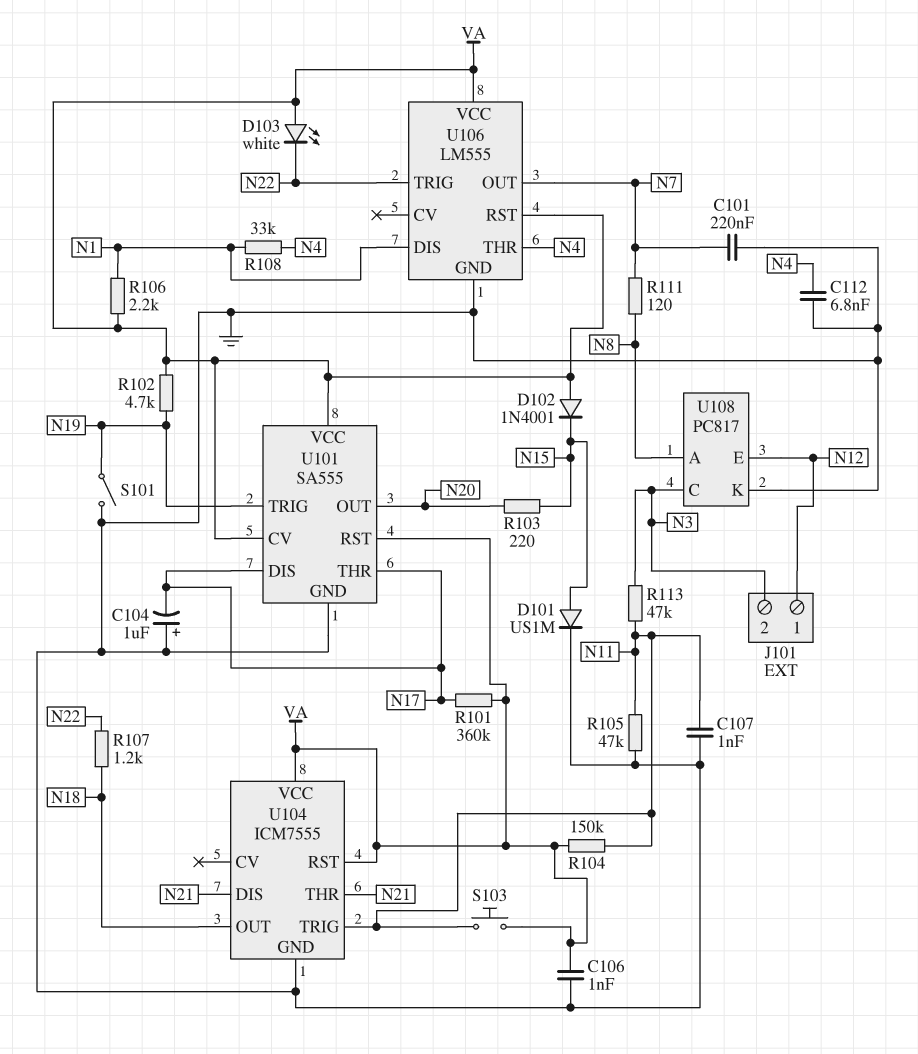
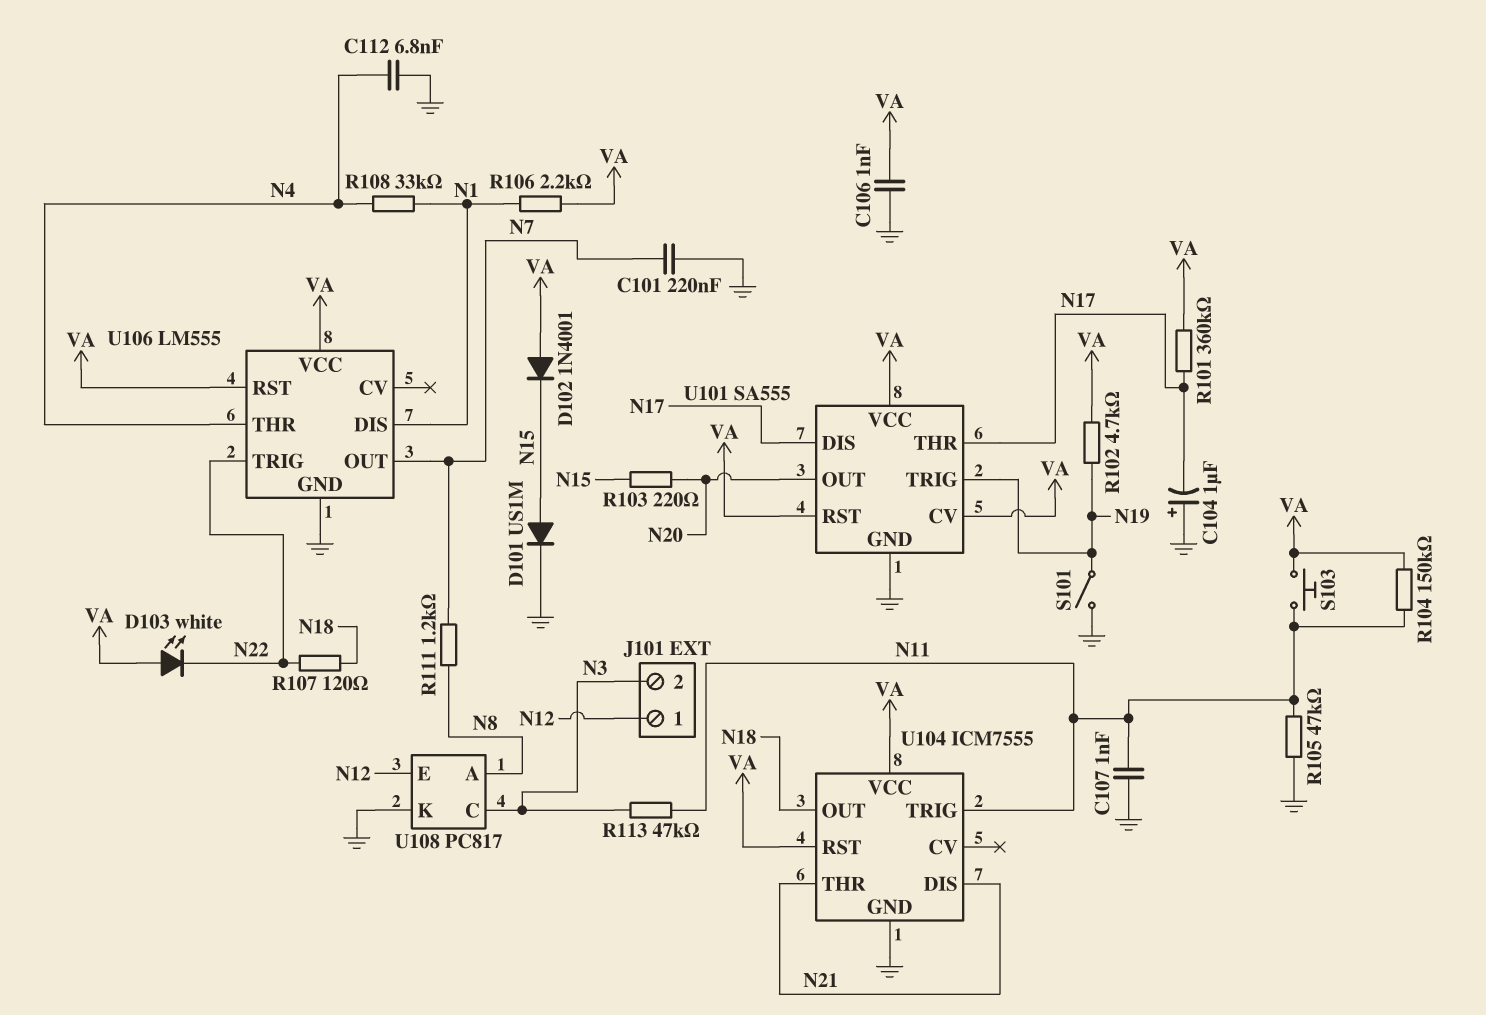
R107: 1.2k (N18, N22) -> 120 (N18, N22)
R111: 120 (N7, N8) -> 1.2k (N7, N8)

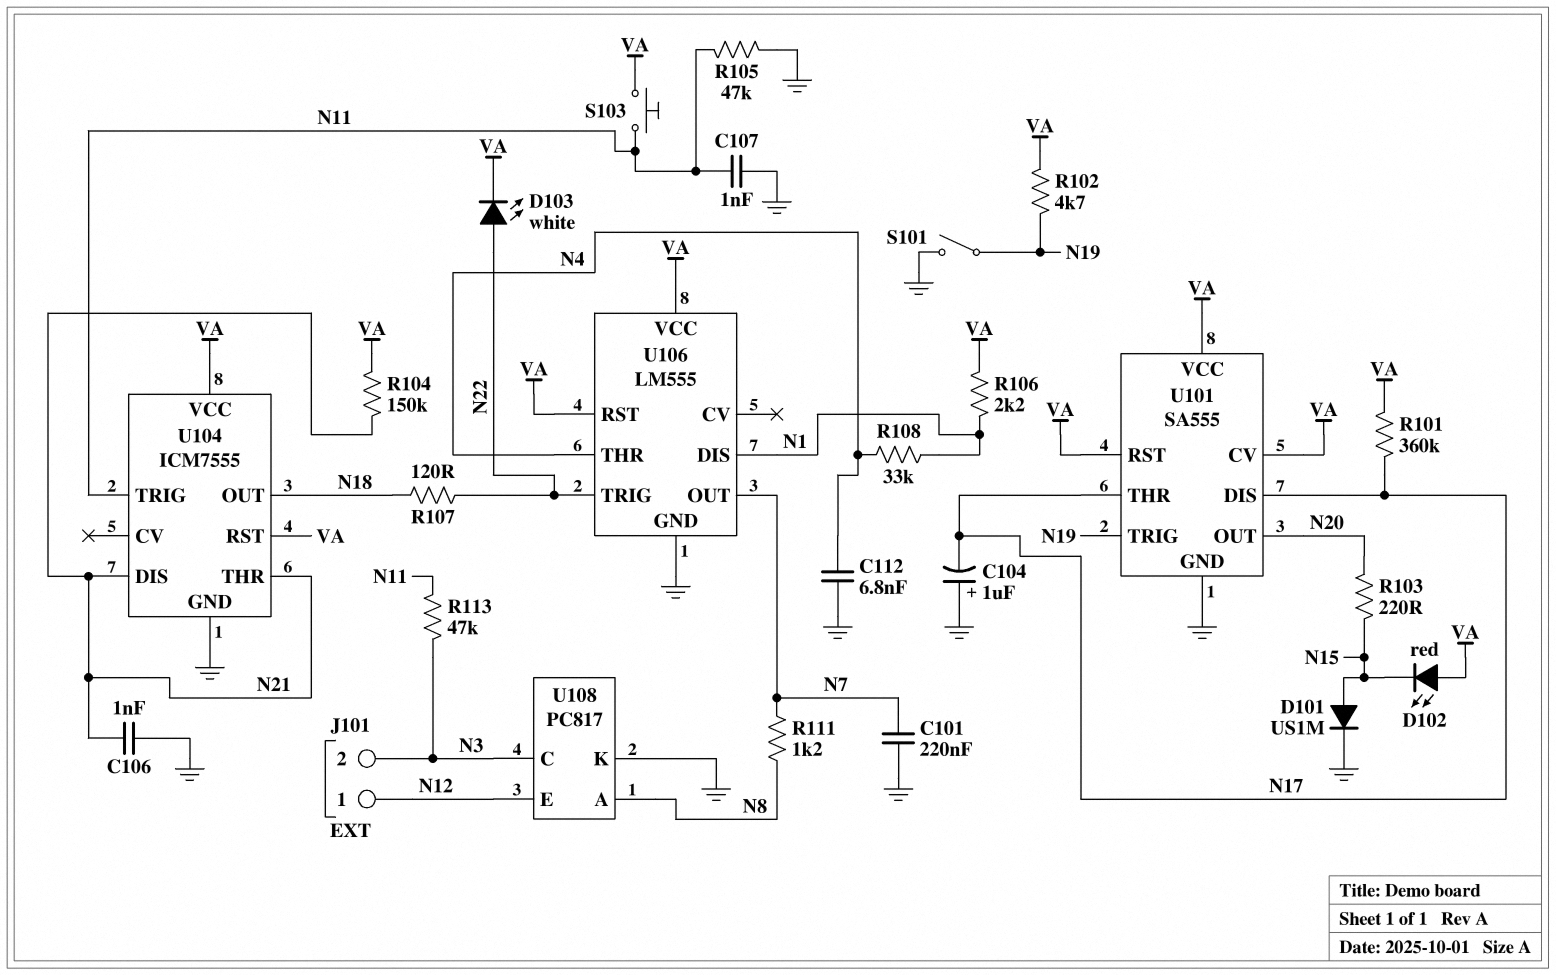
C106: 1nF (GND, VA) -> 1nF (GND, N21)
D102: diode 1N4001 (A VA, K N15) -> LED red (A VA, K N15)
D103: LED white (A VA, K N22) -> LED white (A N22, K VA)
R104: 150k (N11, VA) -> 150k (N21, VA)

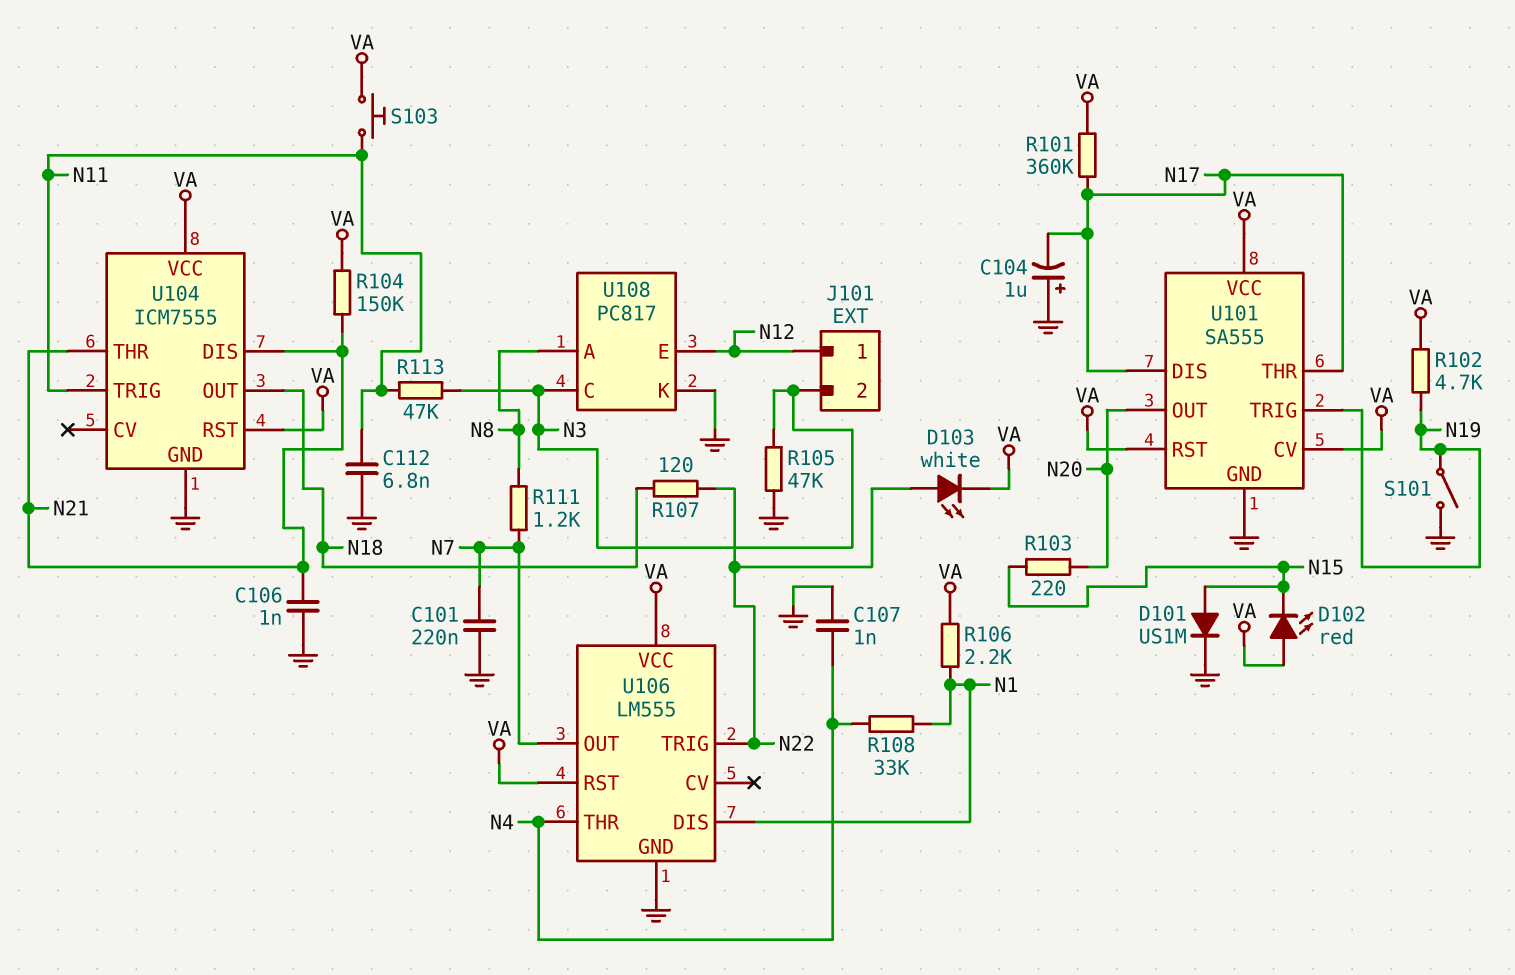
C107: 1nF (GND, N11) -> 1nF (GND, N4)
C112: 6.8nF (GND, N4) -> 6.8nF (GND, N11)
R105: 47k (GND, N11) -> 47k (GND, N3)

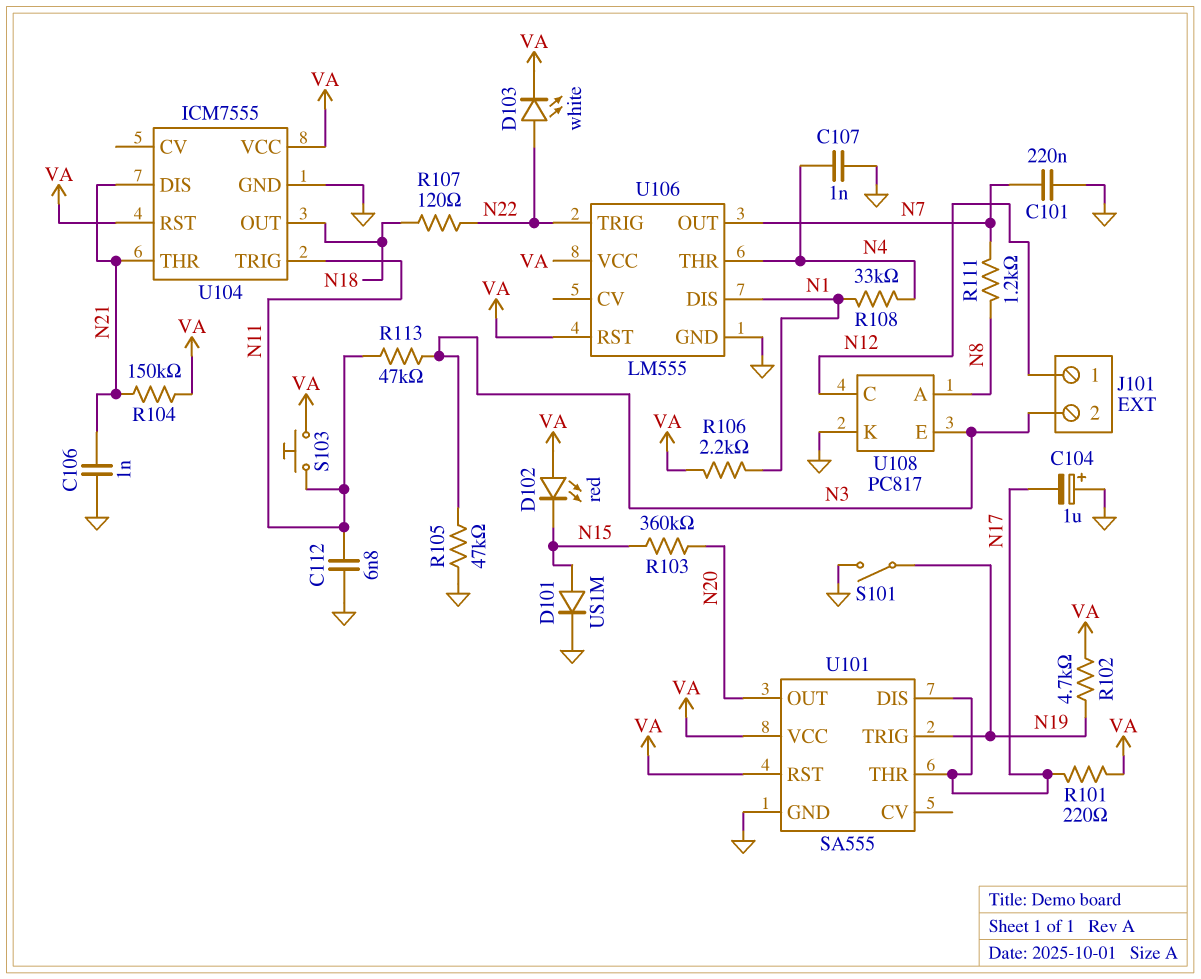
R101: 360k (N17, VA) -> 220 (N17, VA)
R103: 220 (N15, N20) -> 360k (N15, N20)
U101 pin CV: VA -> none
U108 pin C: N3 -> N12
U108 pin E: N12 -> N3

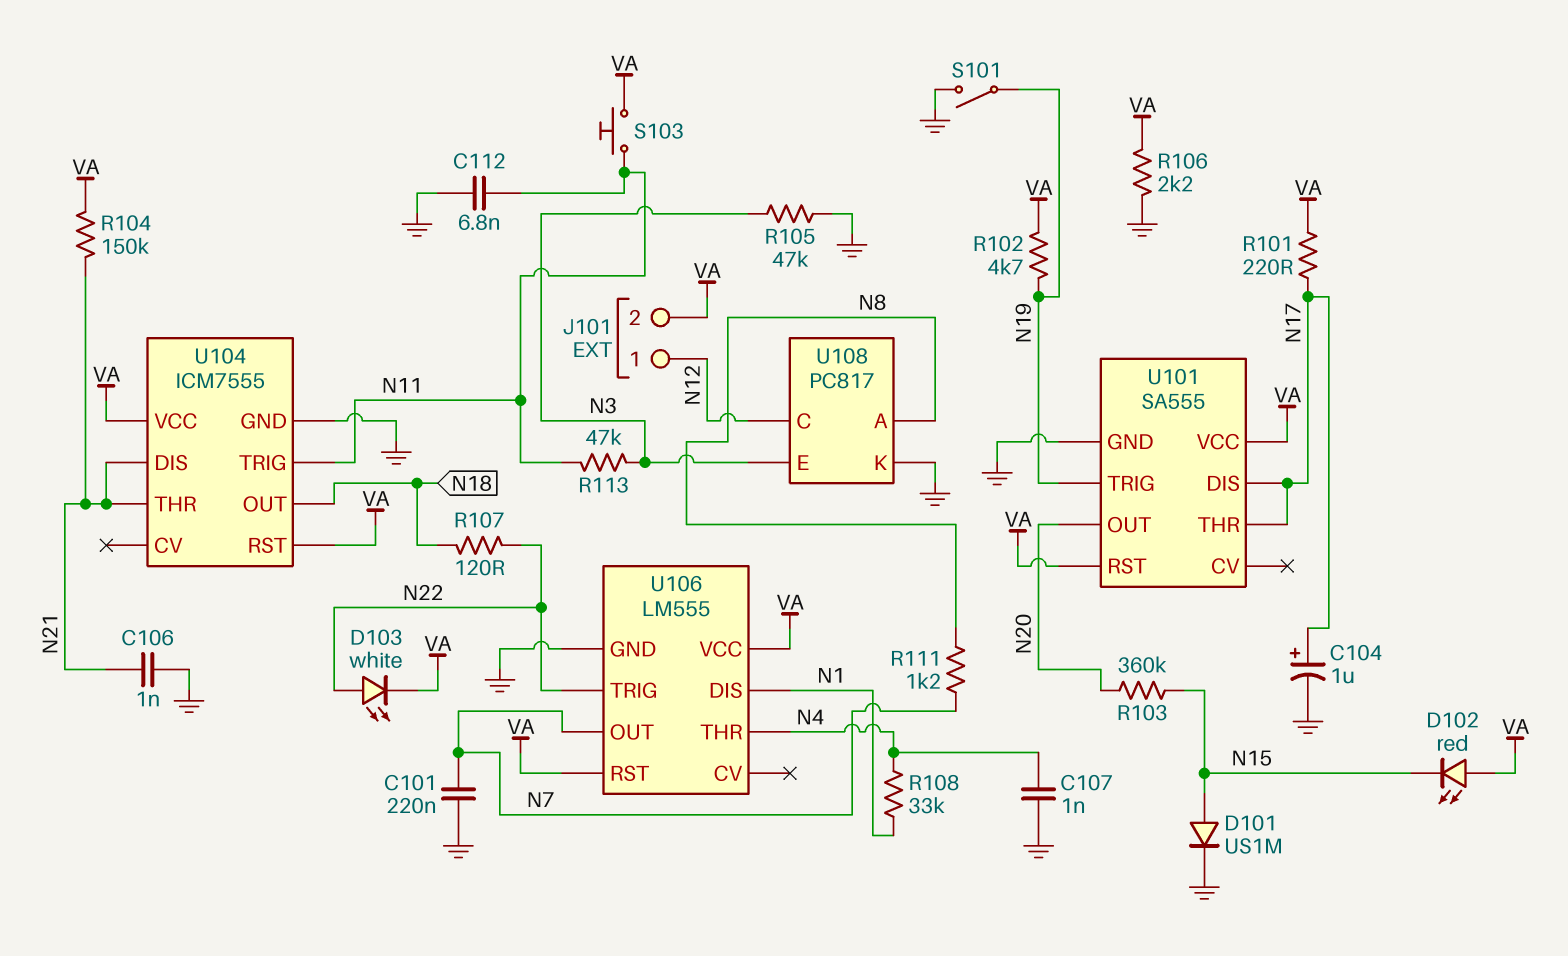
C104: 1uF (plus GND, minus N17) -> 1uF (plus N17, minus GND)
J101 pin 2: N3 -> VA
R106: 2.2k (N1, VA) -> 2.2k (GND, VA)

